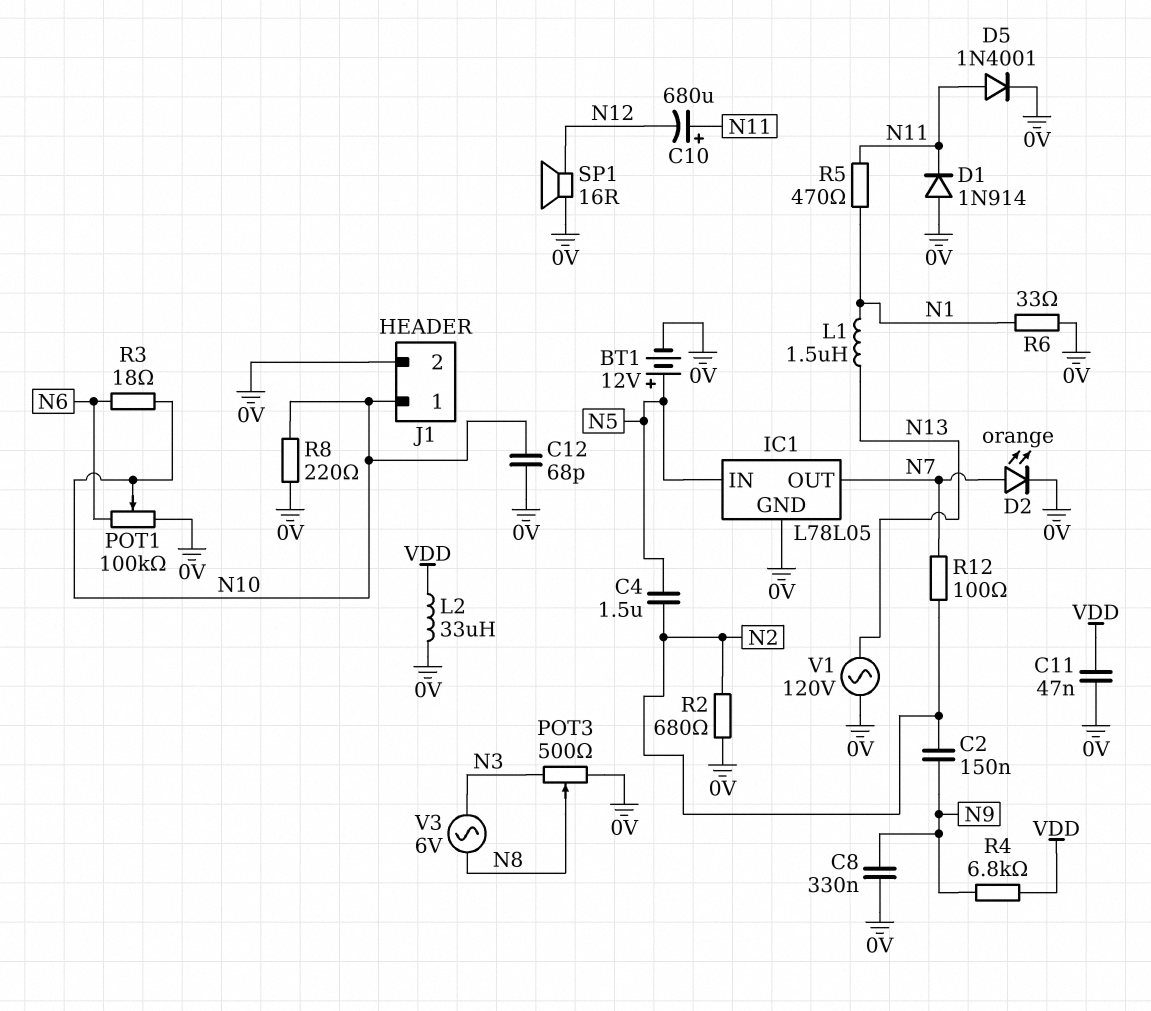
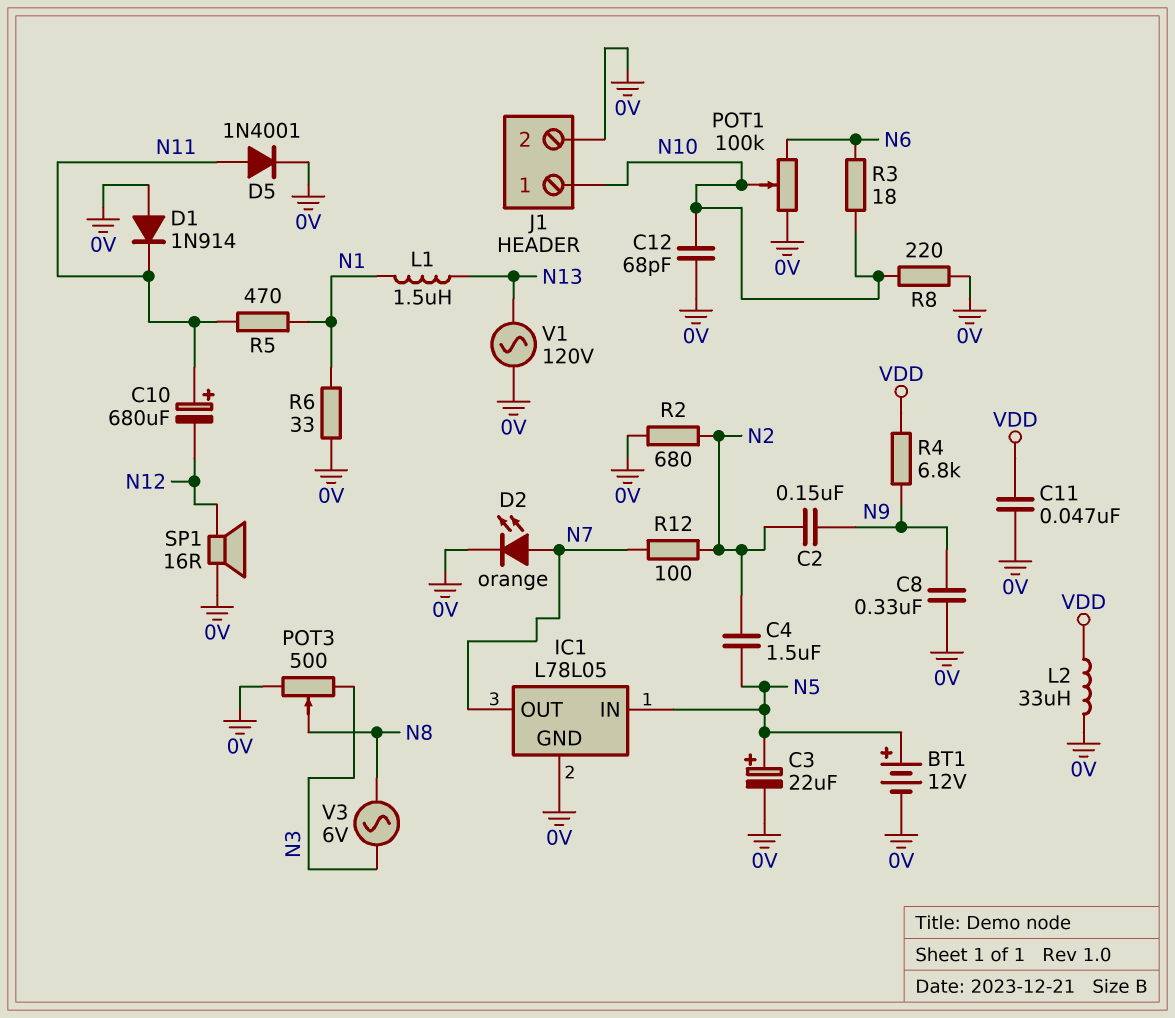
C3: none -> 22uF (plus N5, minus 0V)

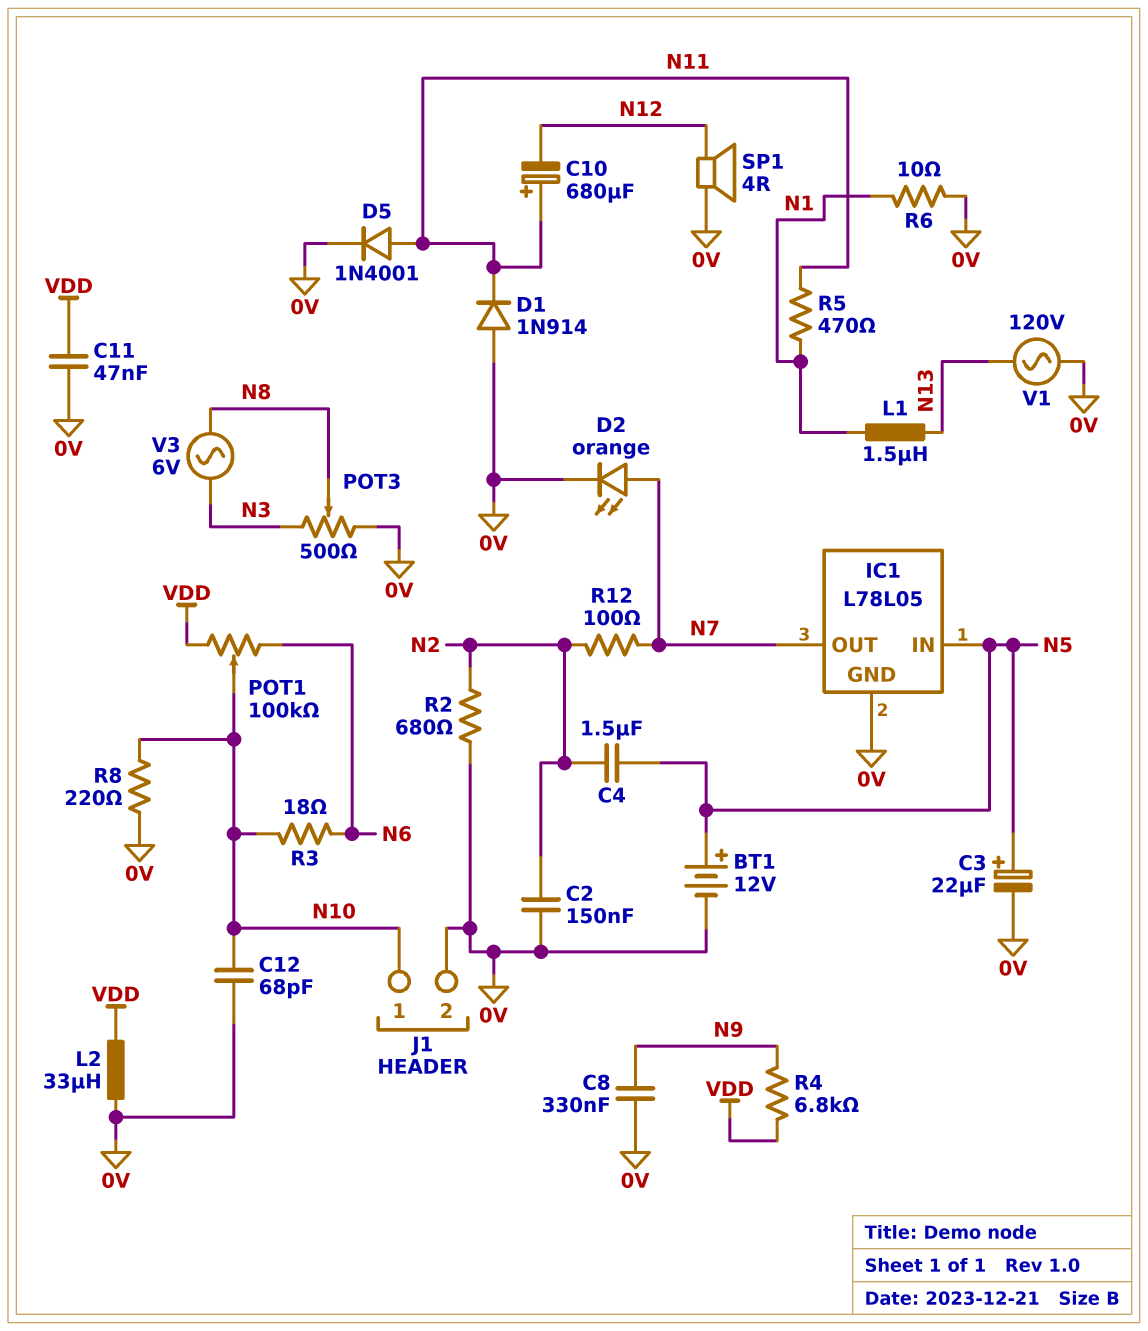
C2: 150nF (N2, N9) -> 150nF (0V, N2)
POT1: 100k (0V, N6, wiper N10) -> 100k (N6, VDD, wiper N10)
R6: 33 (0V, N1) -> 10 (0V, N1)
SP1: speaker 16R (0V, N12) -> speaker 4R (0V, N12)

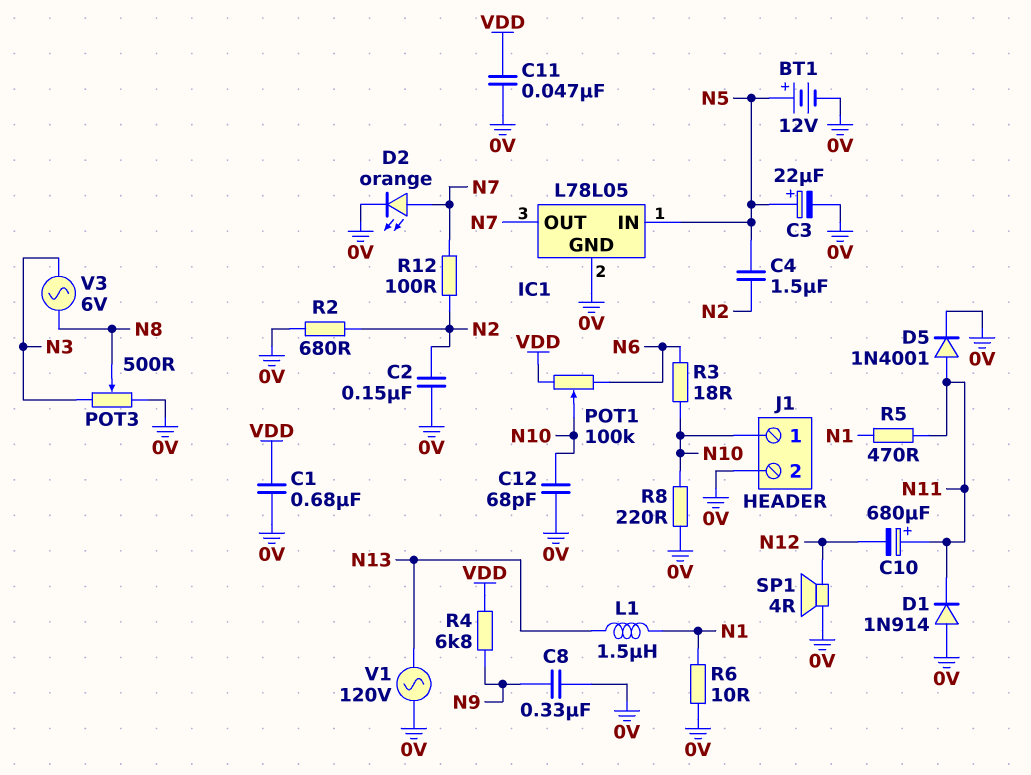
C1: none -> 680nF (0V, VDD)
L2: 33uH (0V, VDD) -> none

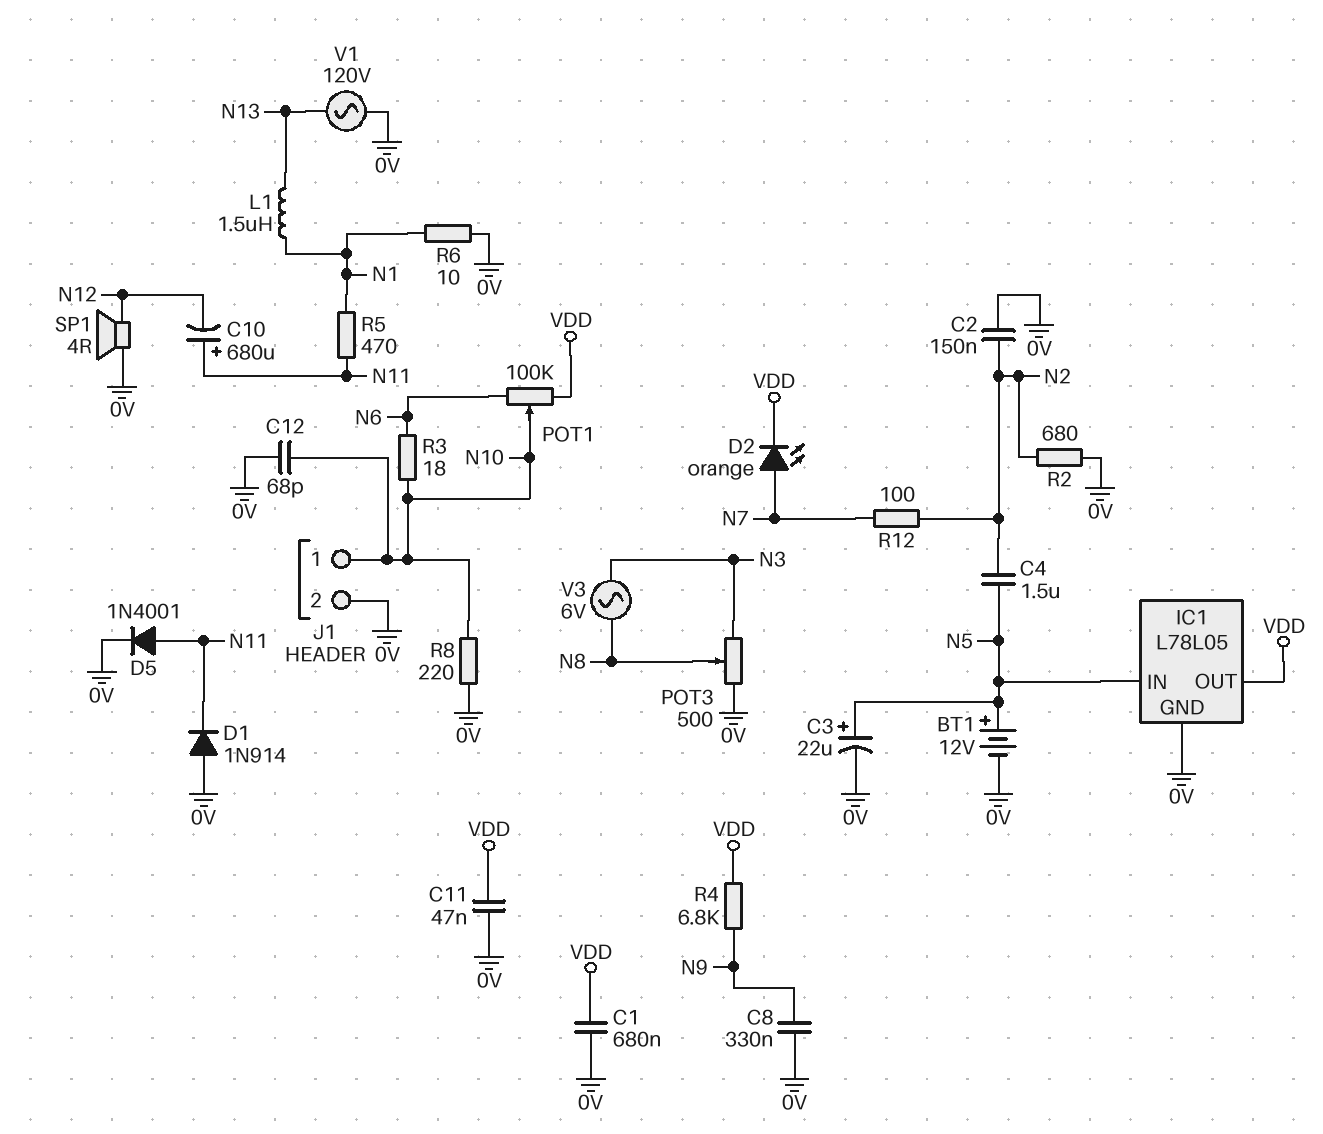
D2: LED orange (A N7, K 0V) -> LED orange (A N7, K VDD)
IC1 pin OUT: N7 -> VDD

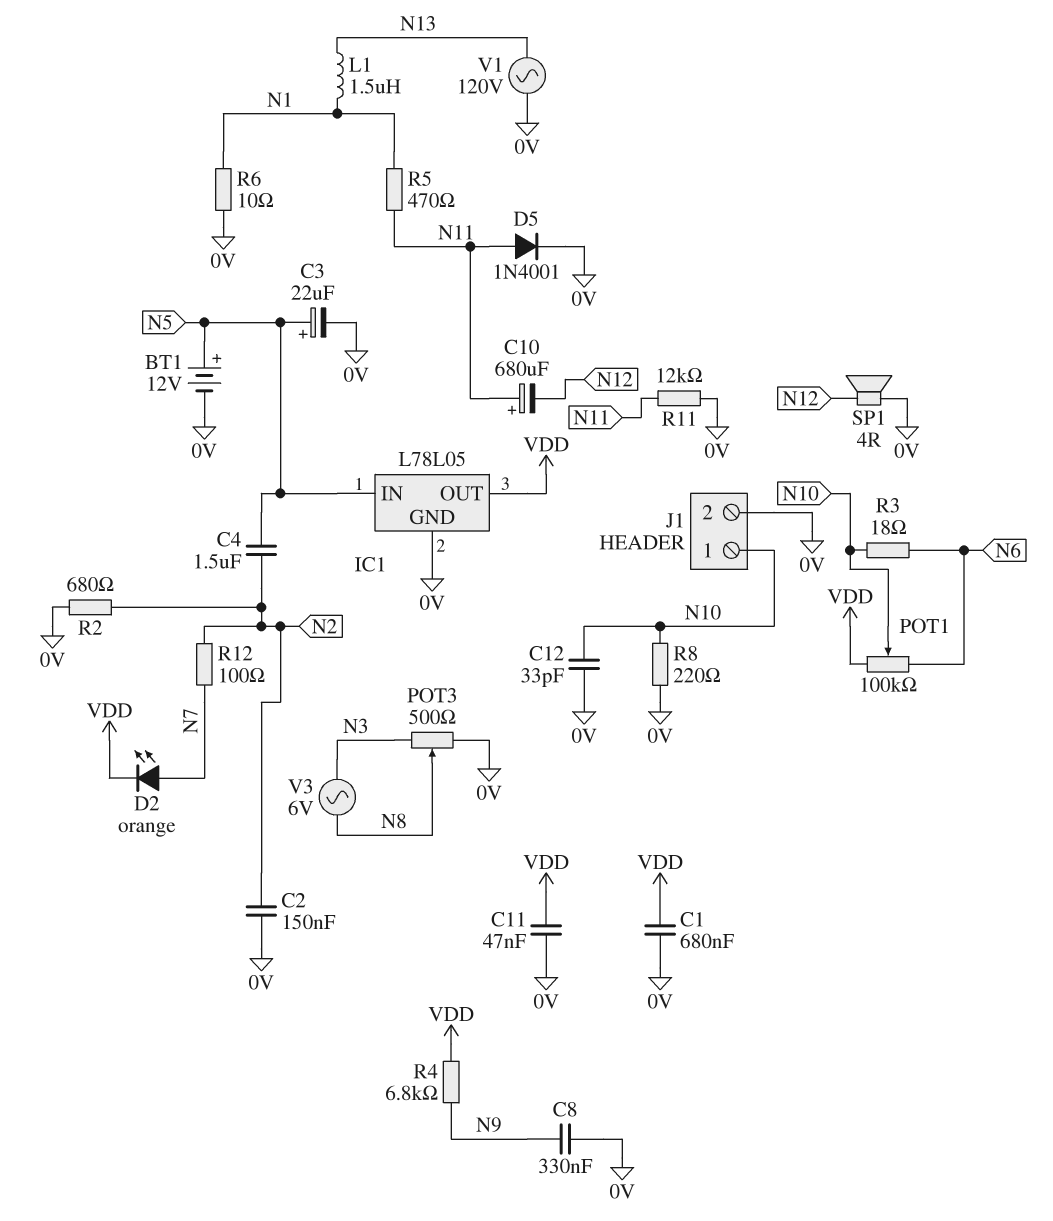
C12: 68pF (0V, N10) -> 33pF (0V, N10)
D1: diode 1N914 (A 0V, K N11) -> none
R11: none -> 12k (0V, N11)

